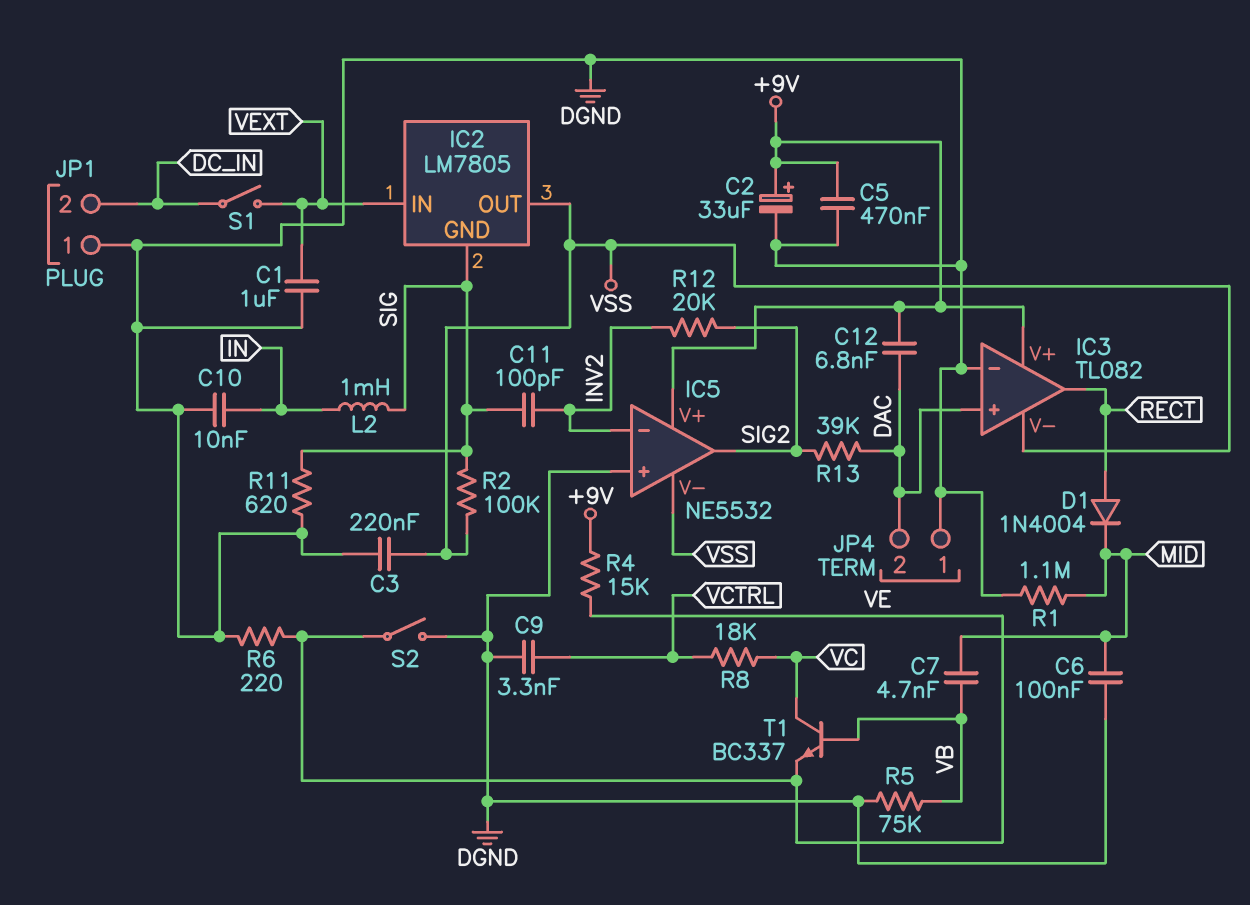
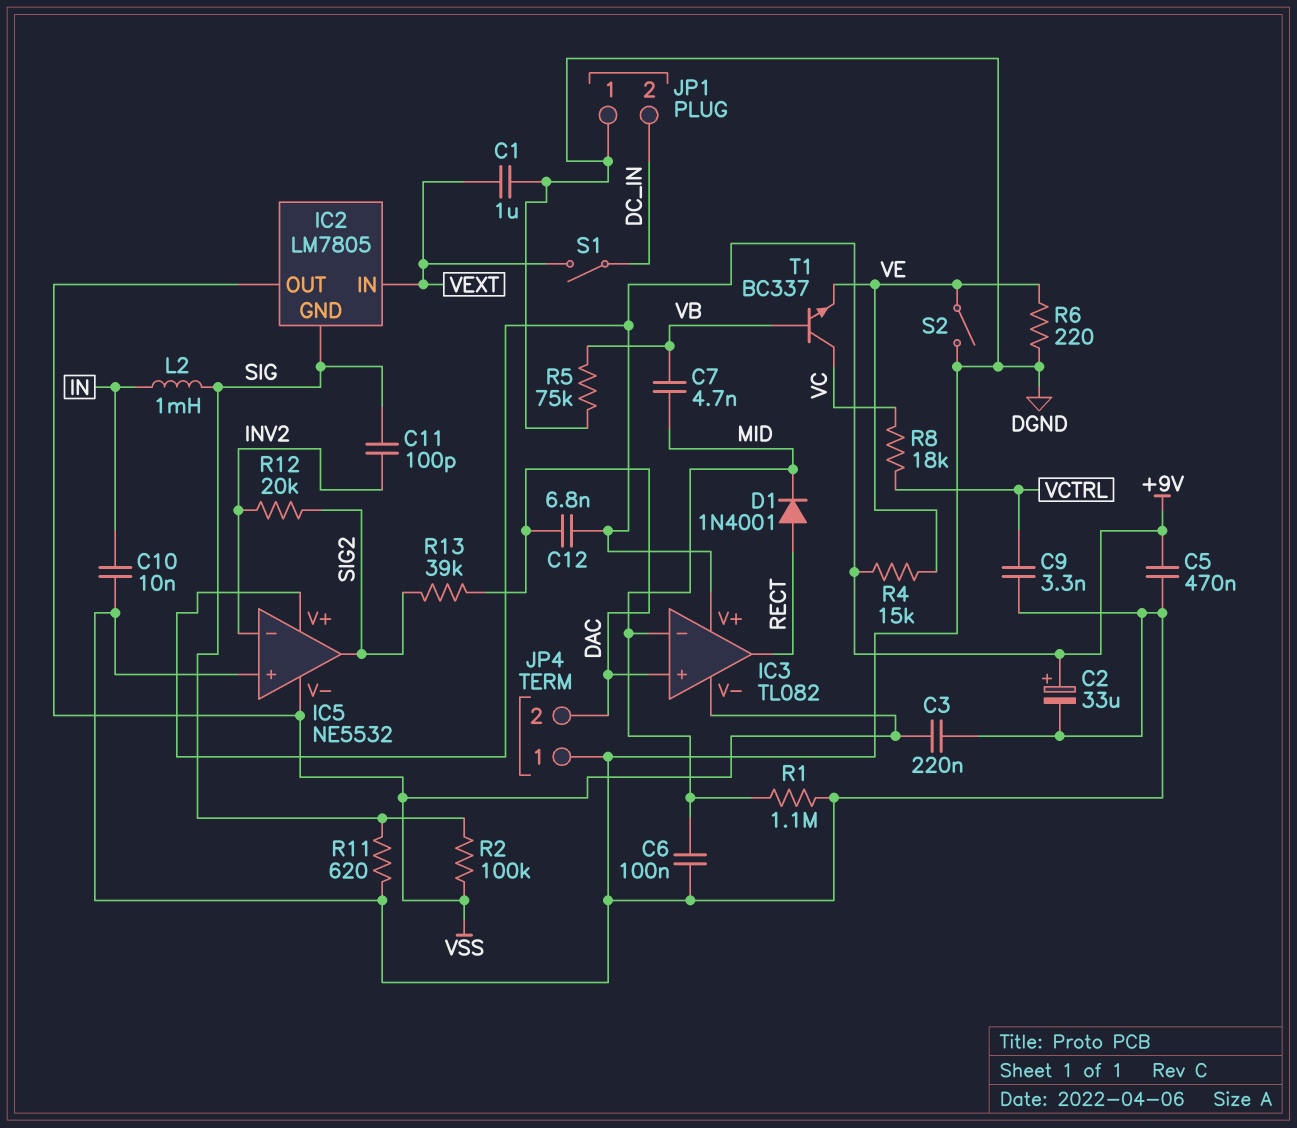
D1: diode 1N4004 (A RECT, K MID) -> diode 1N4001 (A RECT, K MID)
IC3 pin in-: DGND -> MID

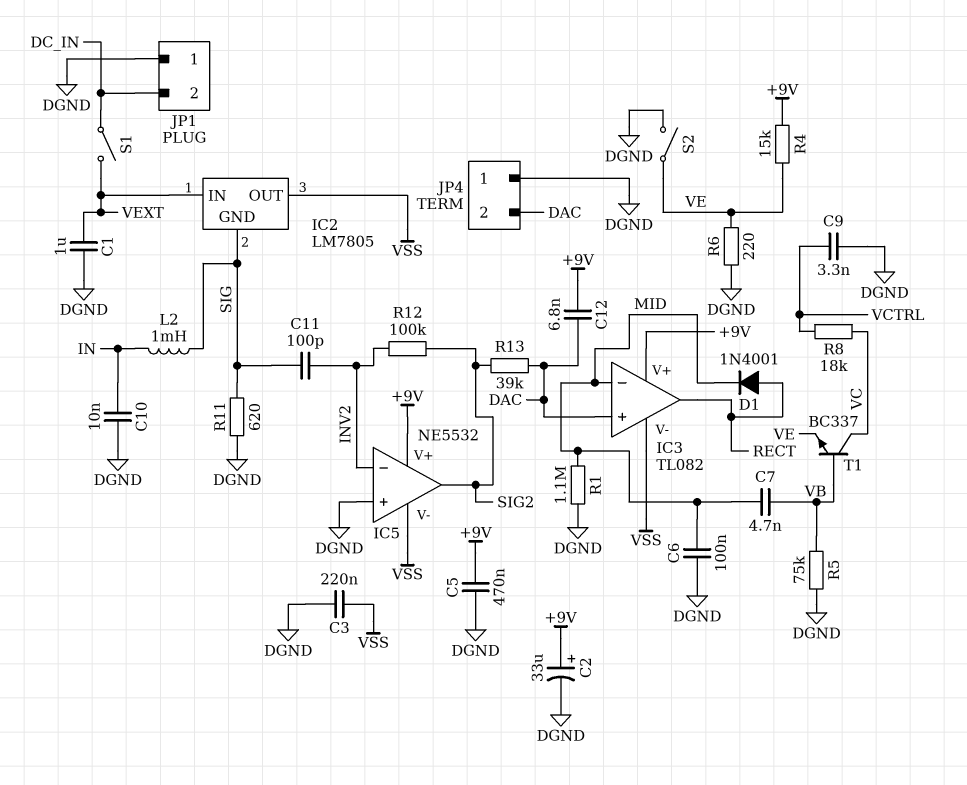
R2: 100k (SIG, VSS) -> none
R12: 20k (INV2, SIG2) -> 100k (INV2, SIG2)

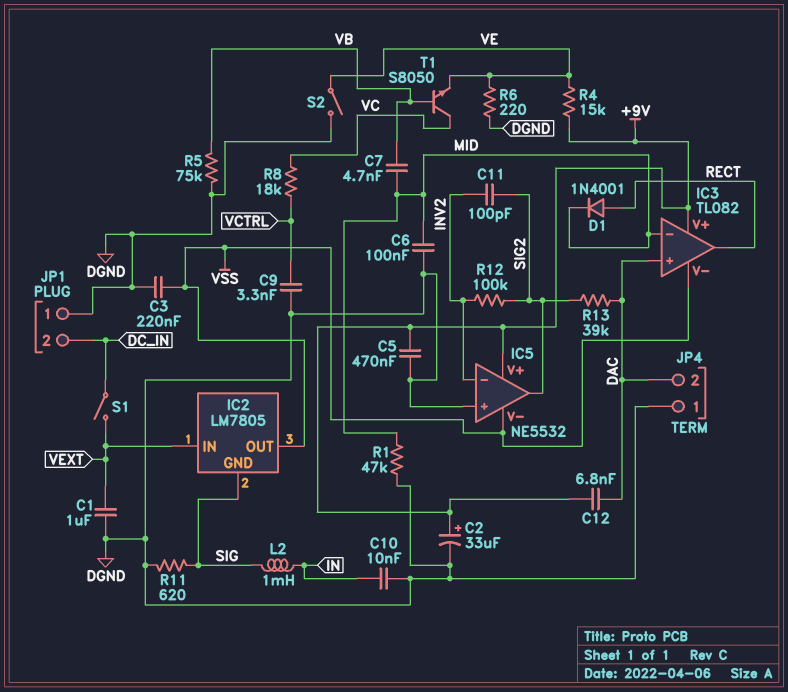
C11: 100pF (INV2, SIG) -> 100pF (INV2, SIG2)
R1: 1.1M (DGND, MID) -> 47k (DGND, MID)
T1: NPN BC337 (B VB, C VC, E VE) -> NPN S8050 (B VB, C VC, E VE)

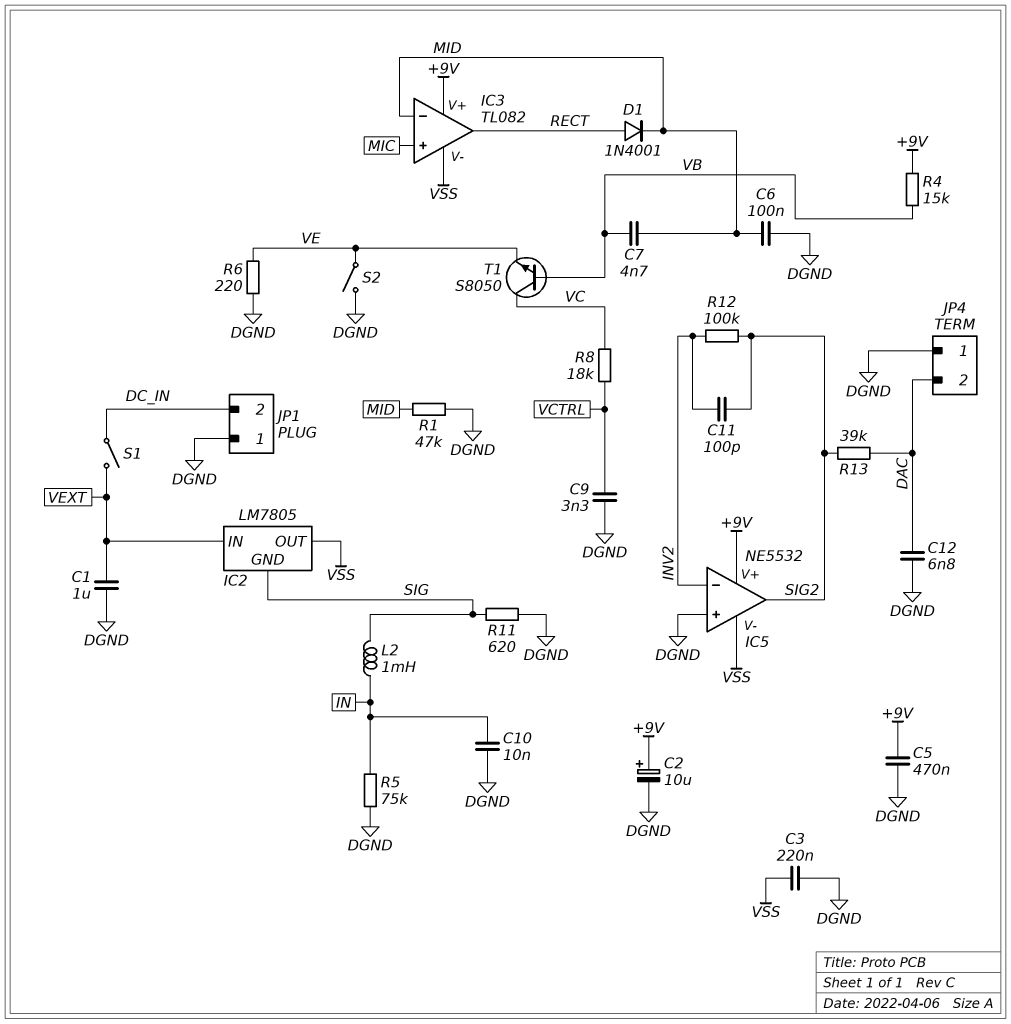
C2: 33uF (plus +9V, minus DGND) -> 10uF (plus +9V, minus DGND)
C12: 6.8nF (+9V, DAC) -> 6.8nF (DAC, DGND)
IC3 pin in+: DAC -> MIC
R4: 15k (+9V, VE) -> 15k (+9V, VB)
R5: 75k (DGND, VB) -> 75k (DGND, IN)

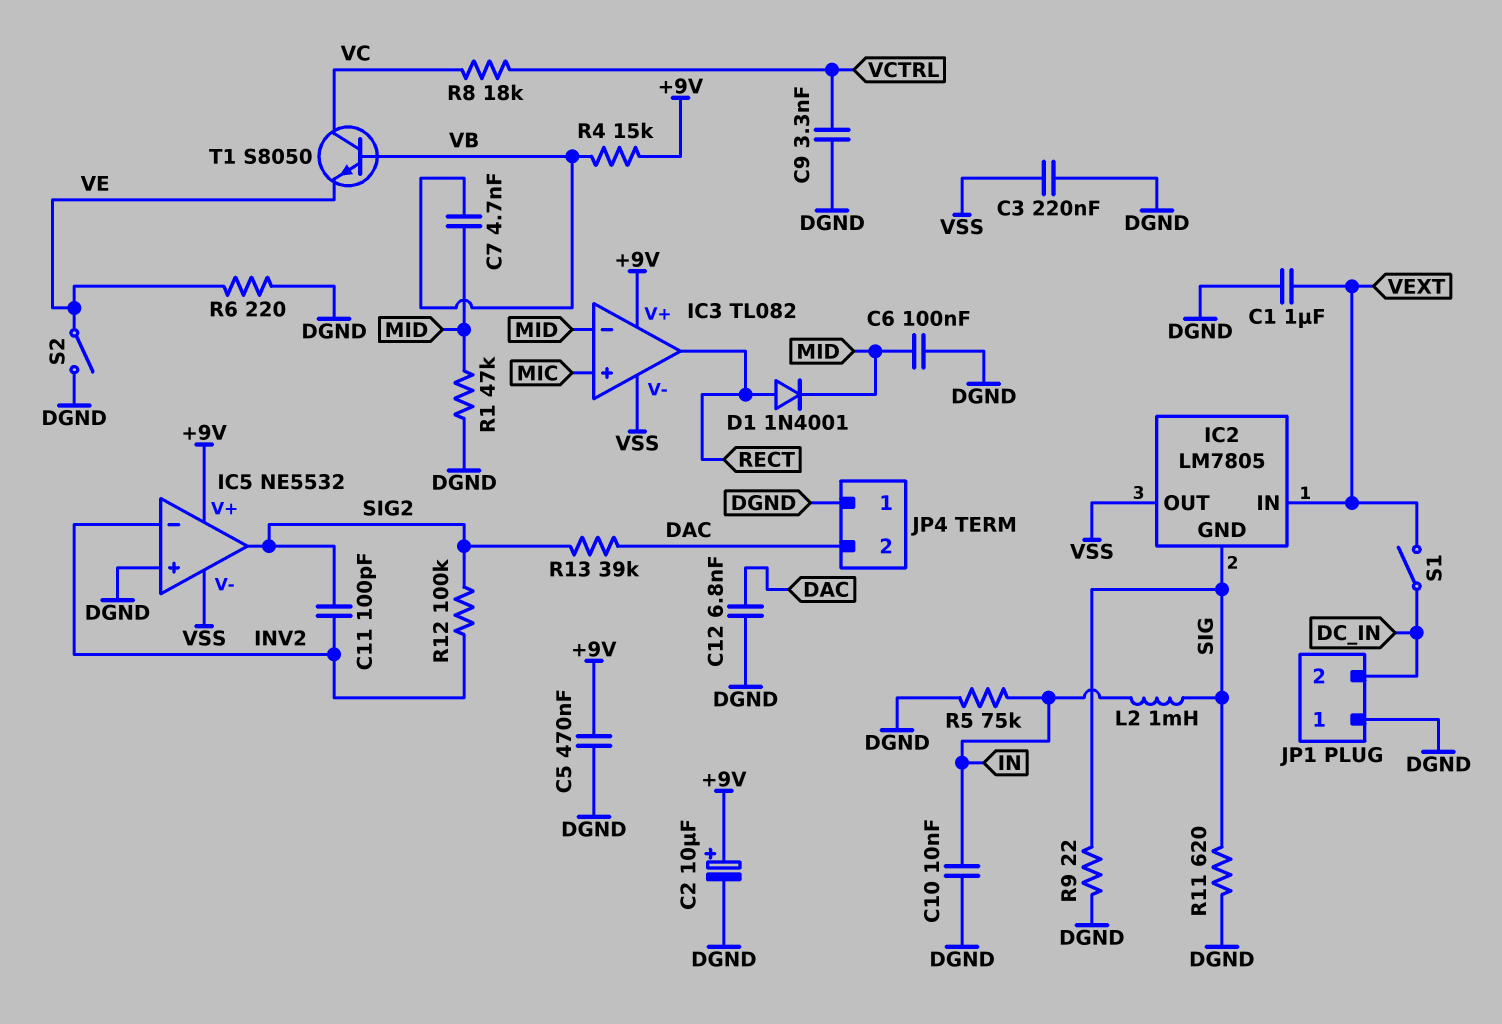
R9: none -> 22 (DGND, SIG)

